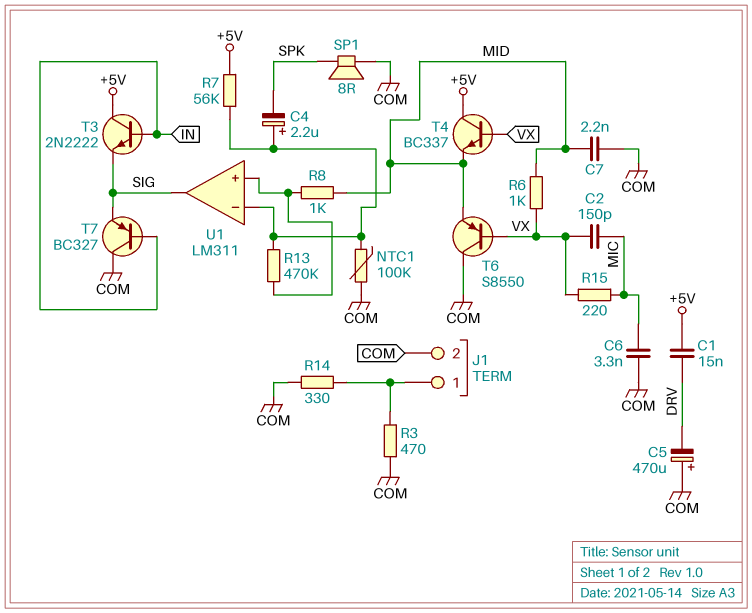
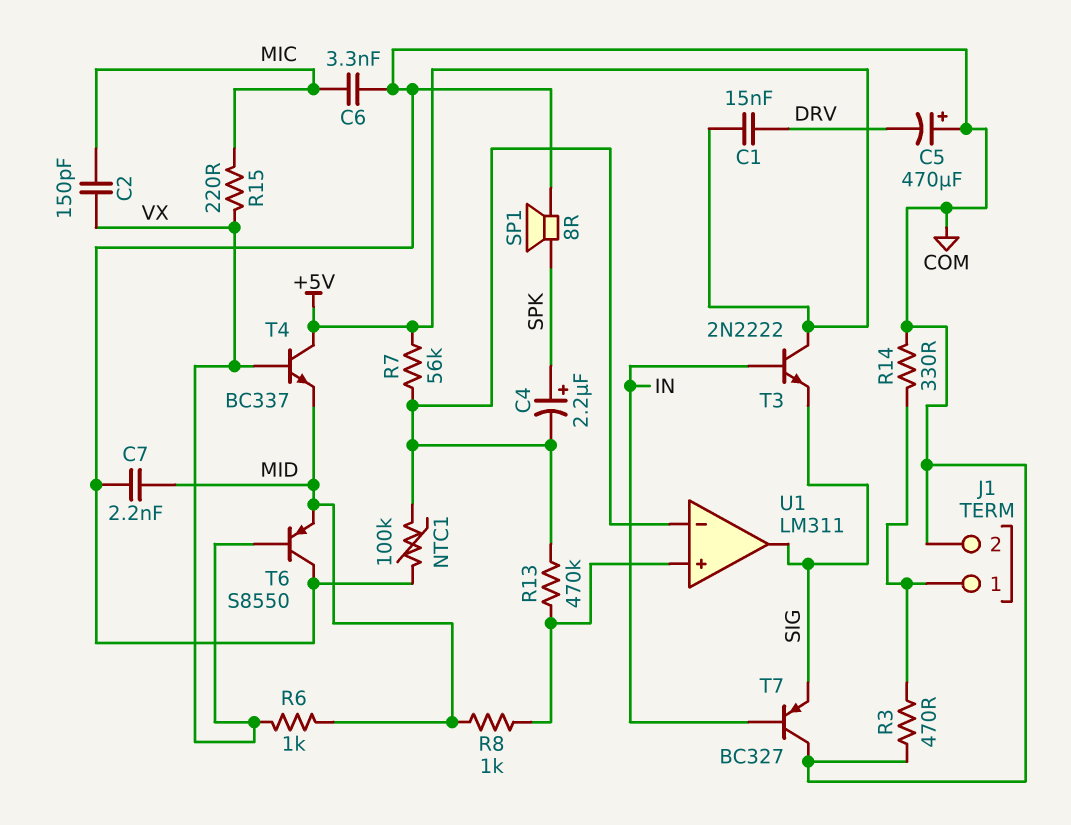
C4: 2.2uF (plus U1/in-, minus SPK) -> 2.2uF (plus SPK, minus U1/in-)

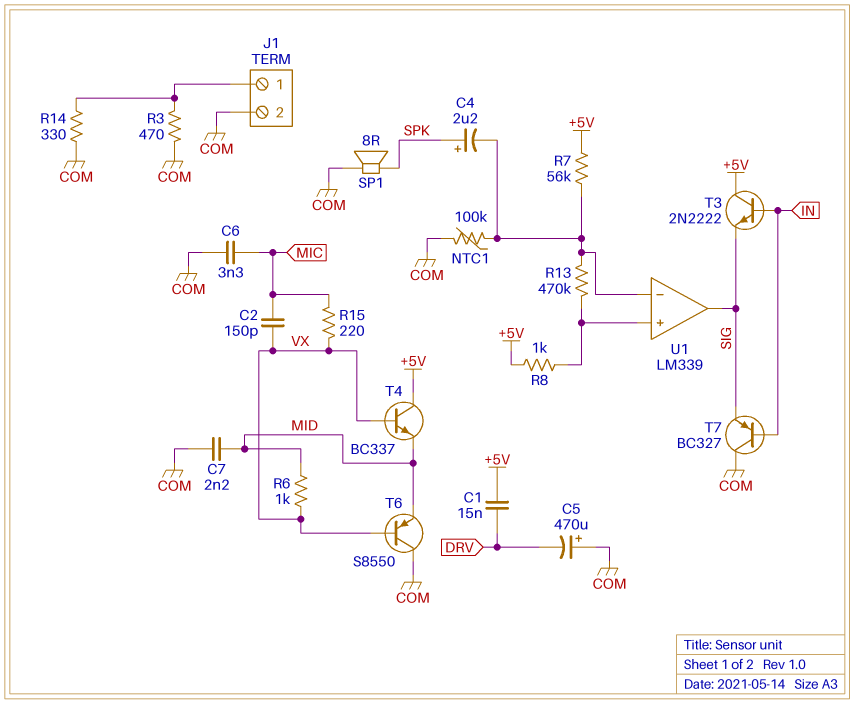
R8: 1k (MID, U1/in+) -> 1k (+5V, U1/in+)
U1: LM311 -> LM339

